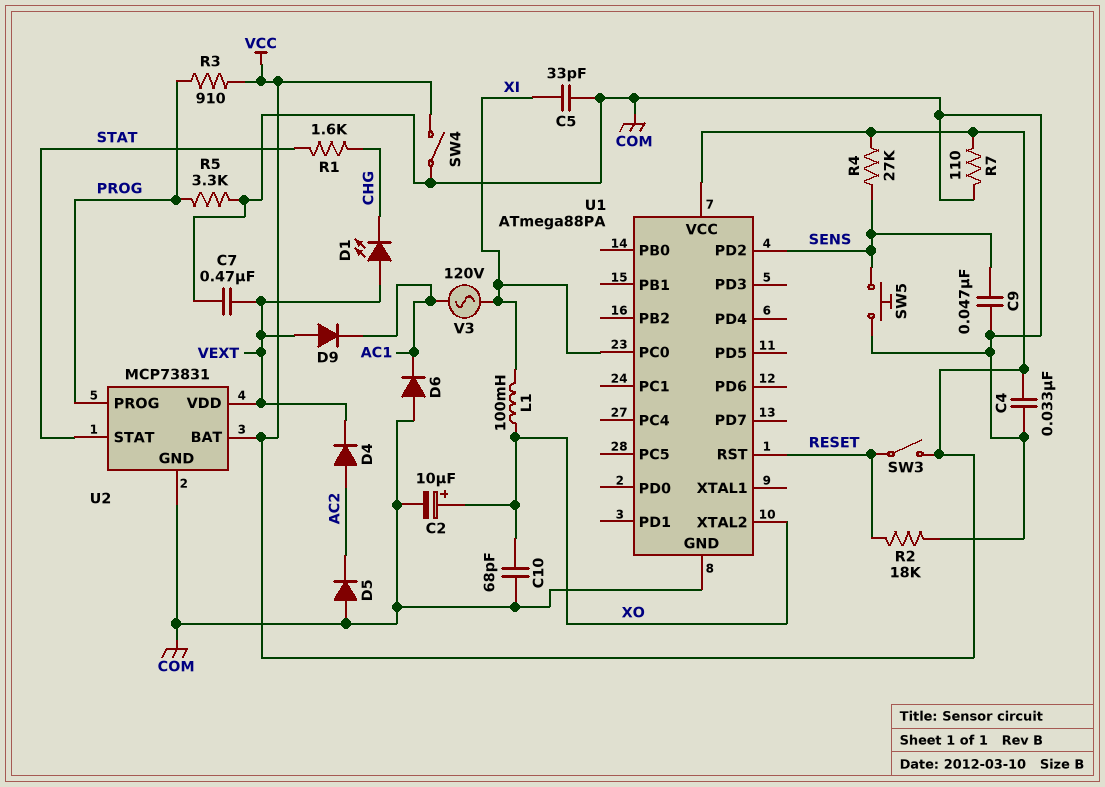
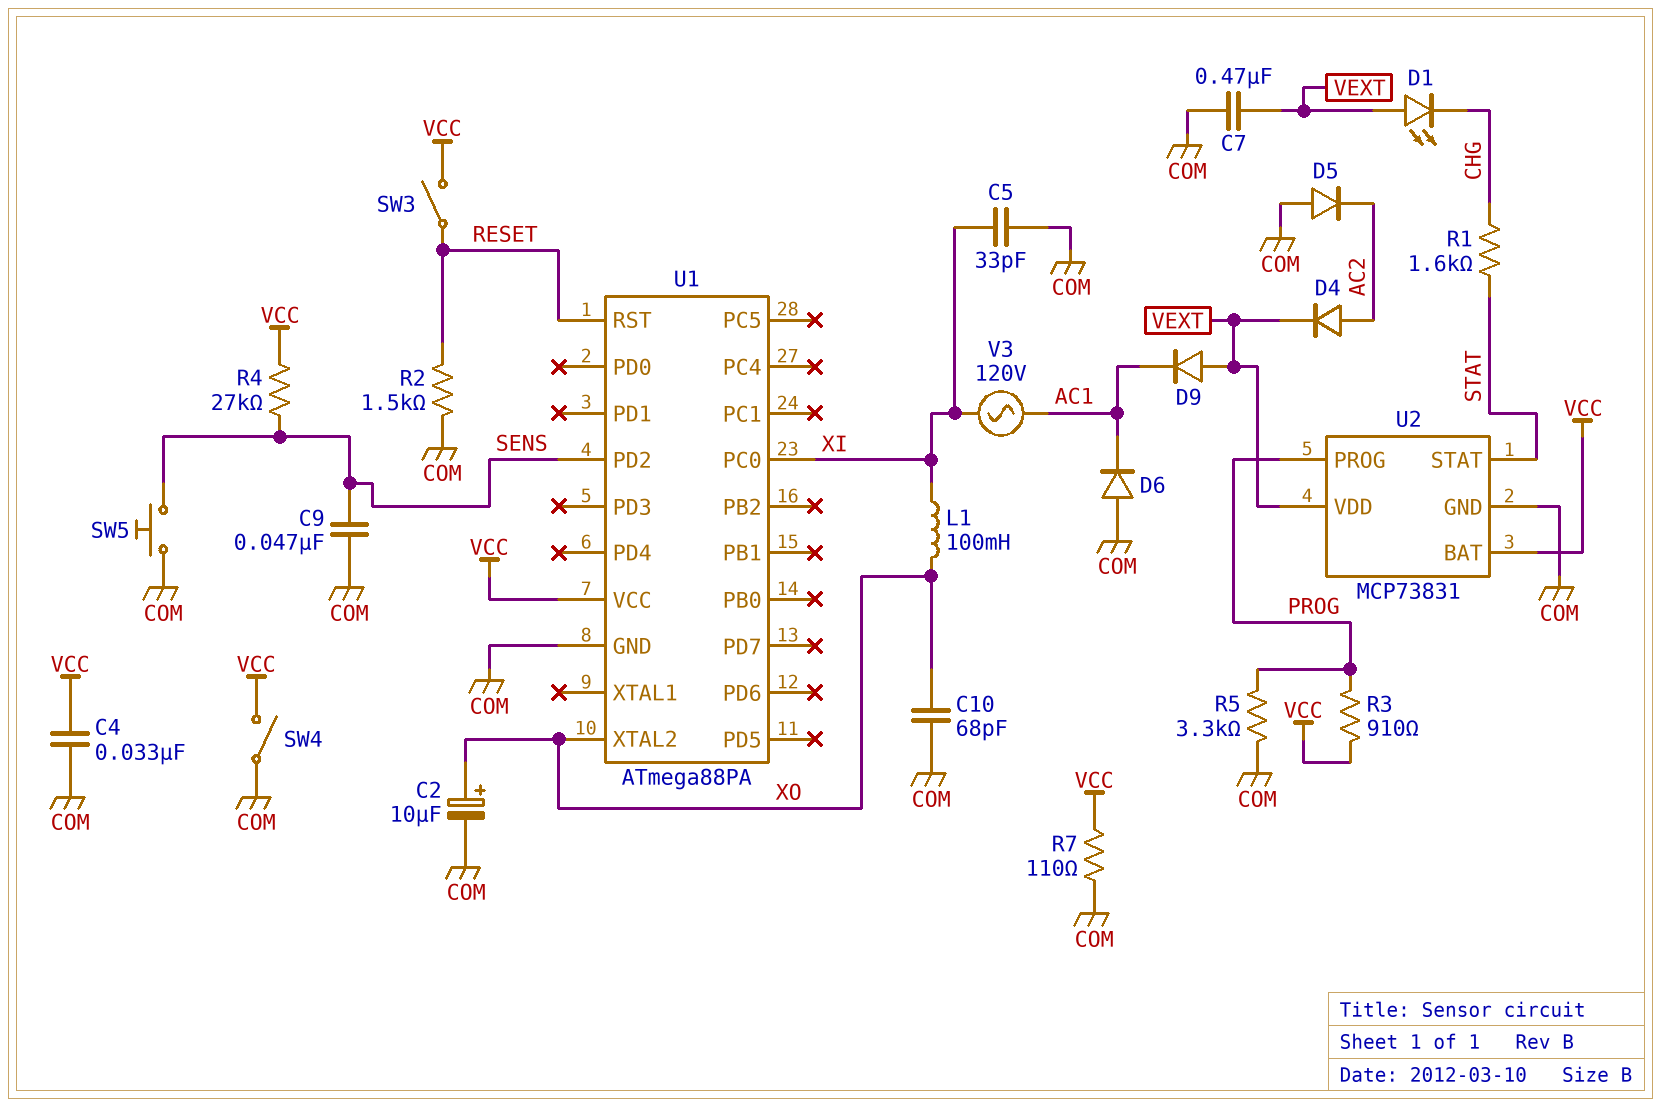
R2: 18k (COM, RESET) -> 1.5k (COM, RESET)

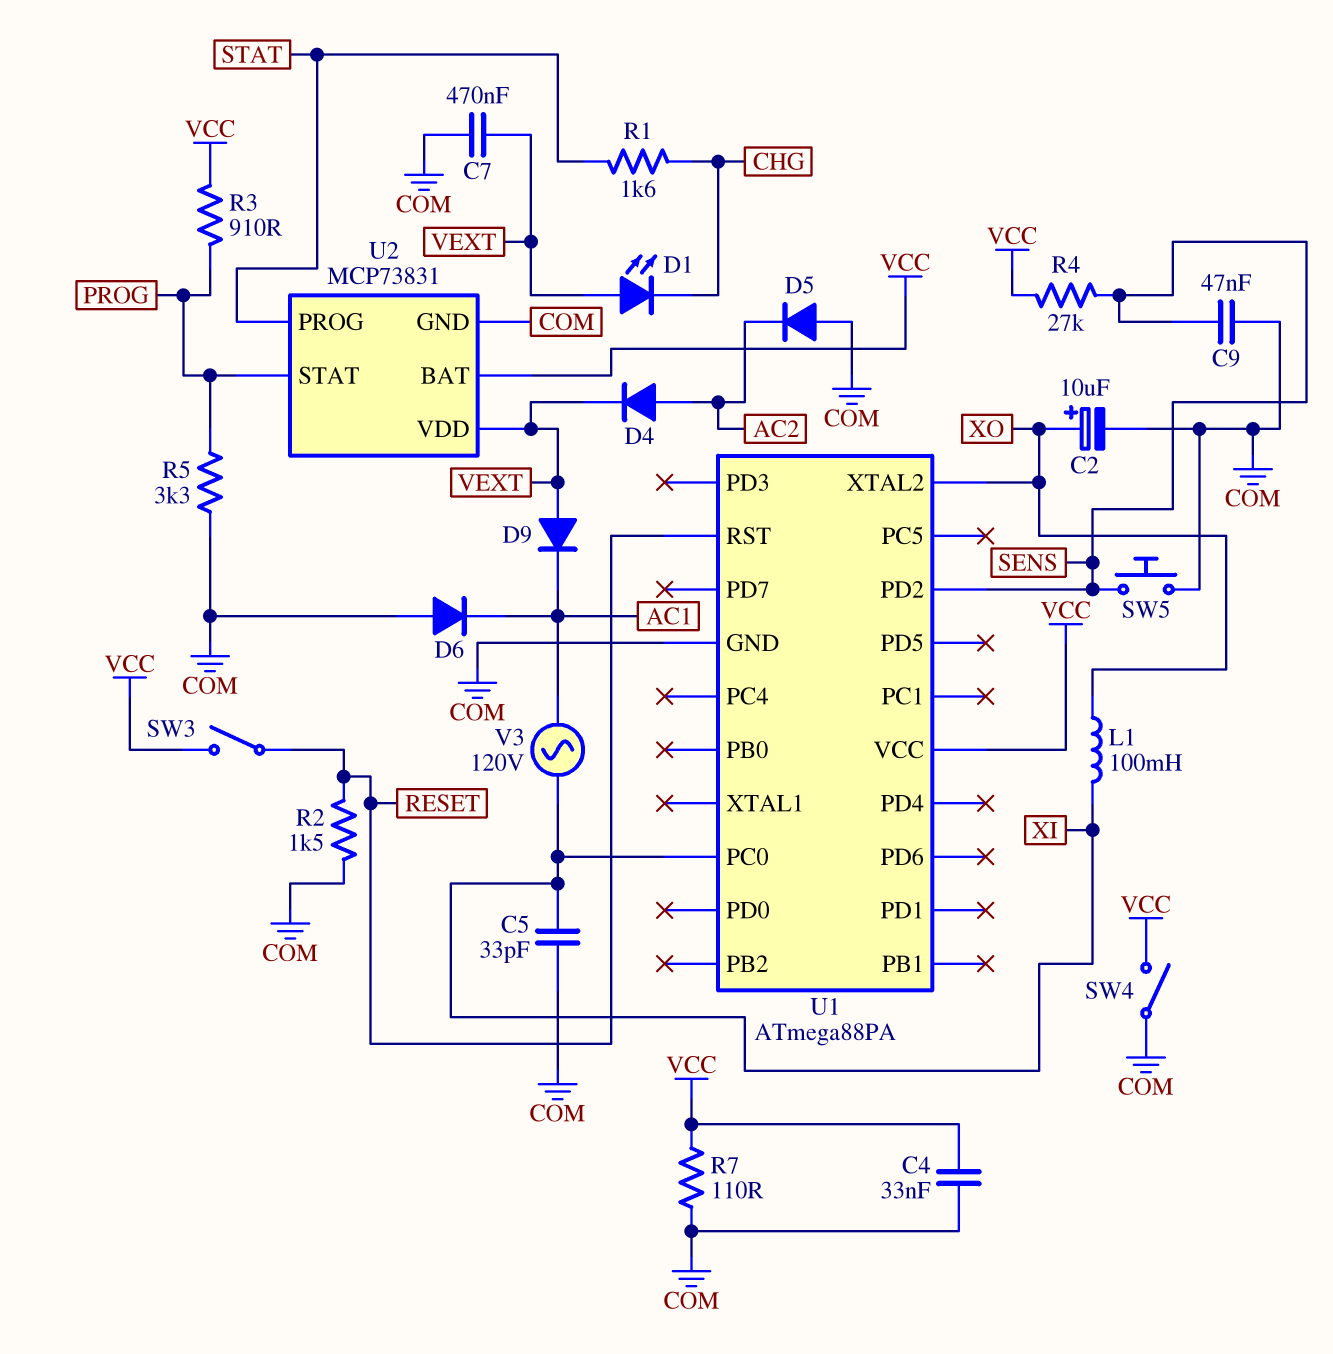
C10: 68pF (COM, XO) -> none
U2 pin PROG: PROG -> STAT
U2 pin STAT: STAT -> PROG

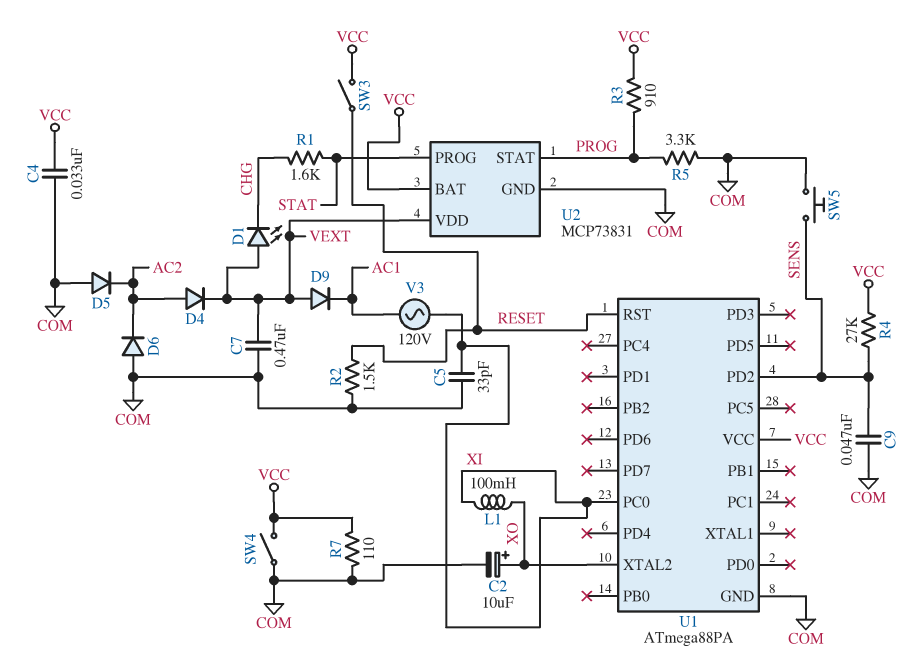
D6: diode (A COM, K AC1) -> diode (A COM, K AC2)

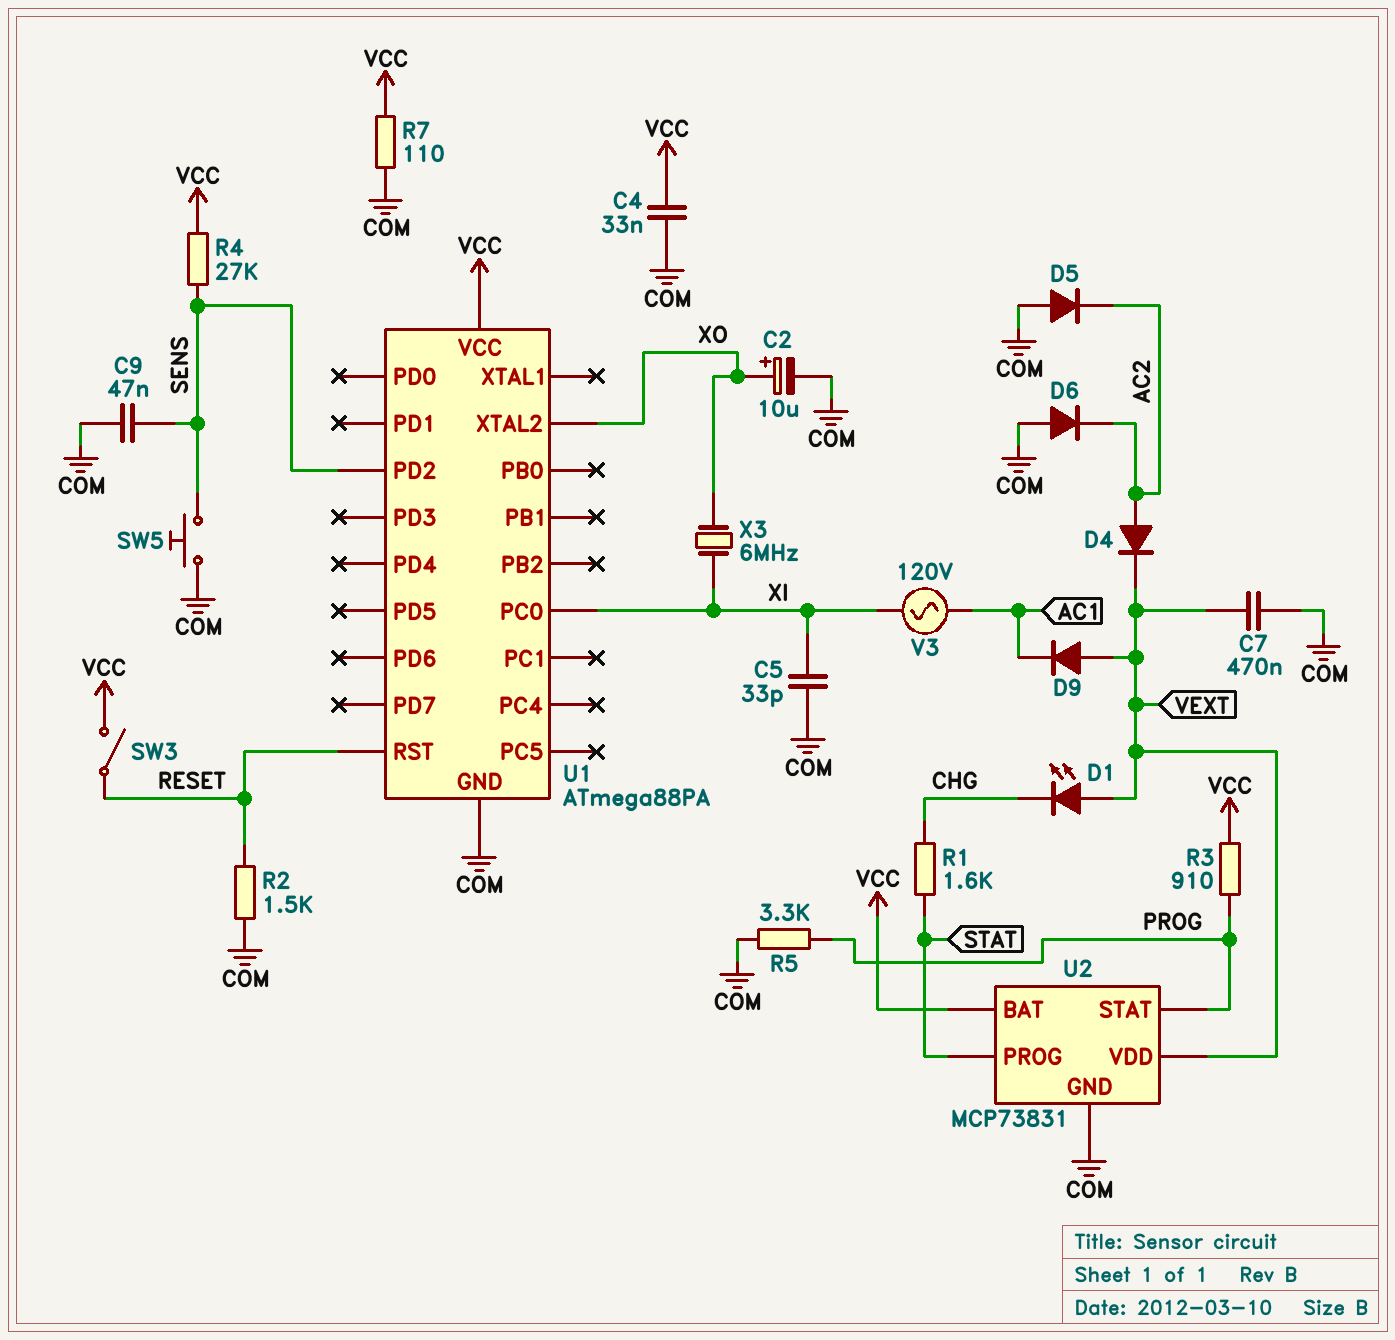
L1: 100mH (XI, XO) -> none
SW4: switch (COM, VCC) -> none
X3: none -> 6MHz (XI, XO)

